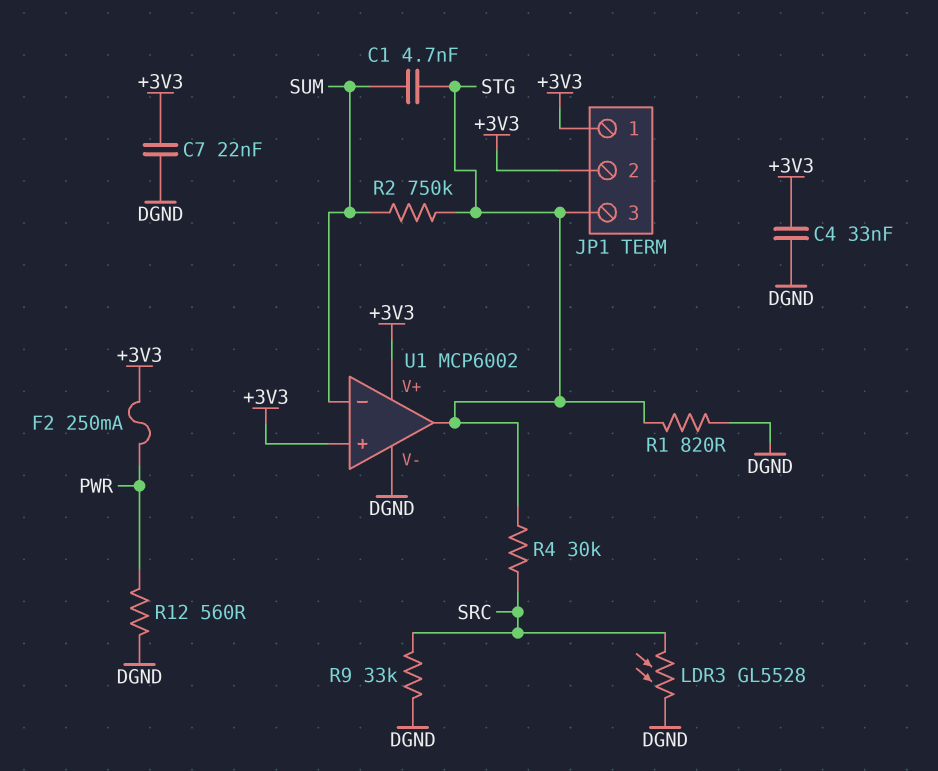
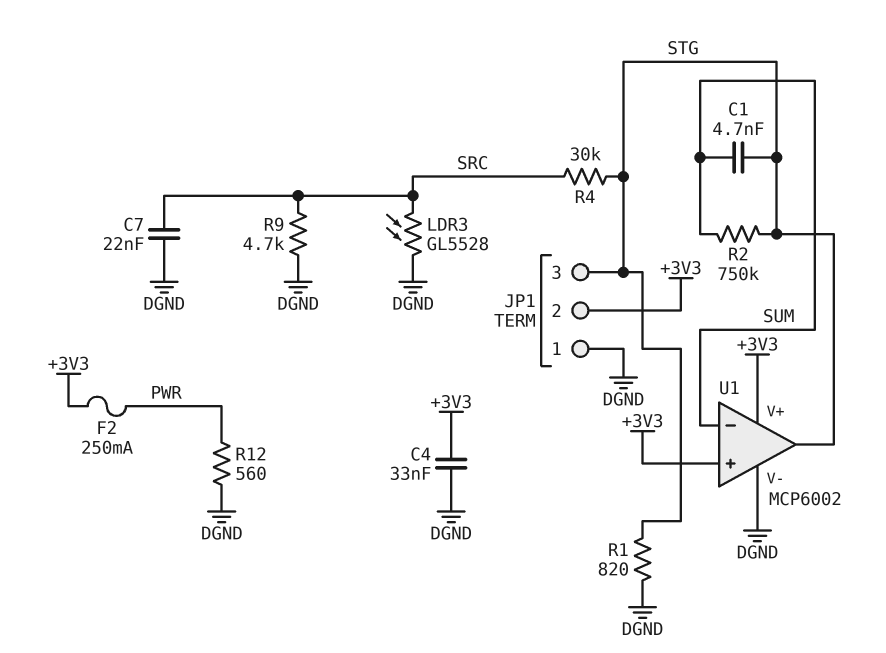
C7: 22nF (+3V3, DGND) -> 22nF (DGND, SRC)
JP1 pin 1: +3V3 -> DGND
R9: 33k (DGND, SRC) -> 4.7k (DGND, SRC)

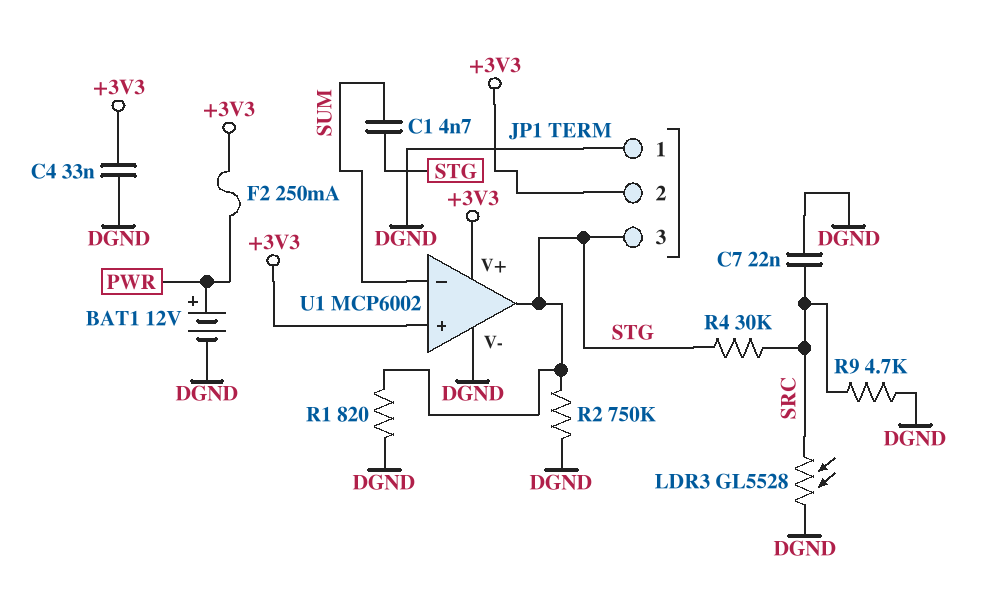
BAT1: none -> 12V (plus PWR, minus DGND)
R2: 750k (STG, SUM) -> 750k (DGND, STG)
R12: 560 (DGND, PWR) -> none

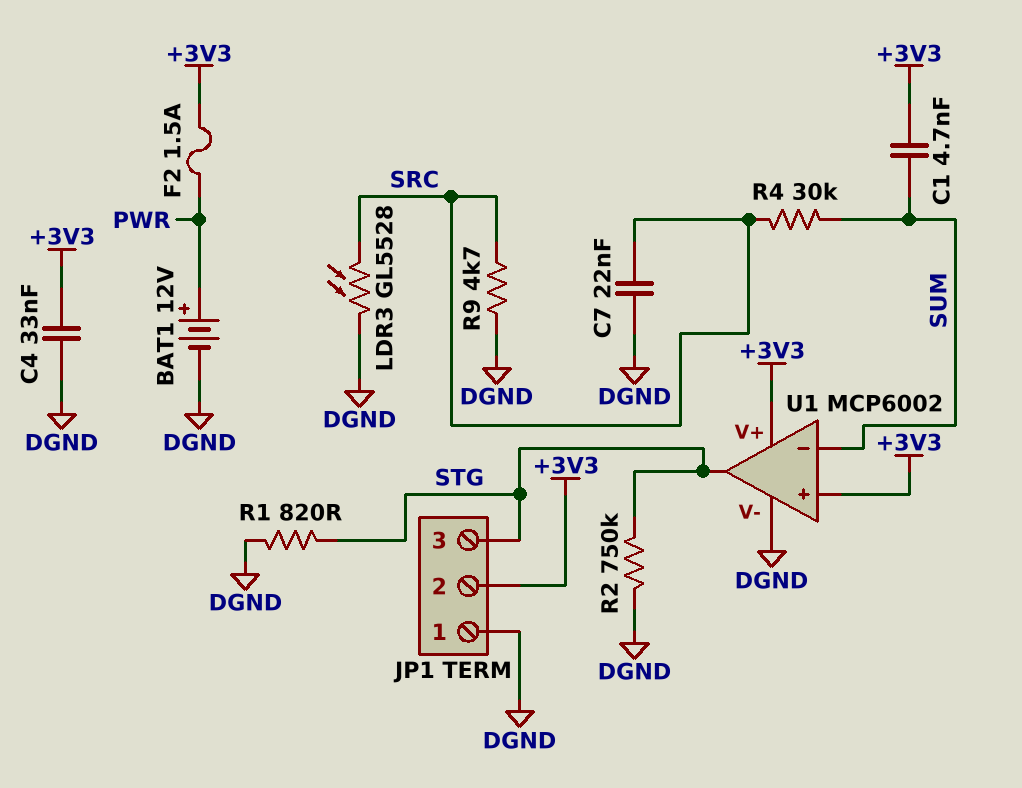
C1: 4.7nF (STG, SUM) -> 4.7nF (+3V3, SUM)
F2: 250mA (+3V3, PWR) -> 1.5A (+3V3, PWR)
R4: 30k (SRC, STG) -> 30k (SRC, SUM)

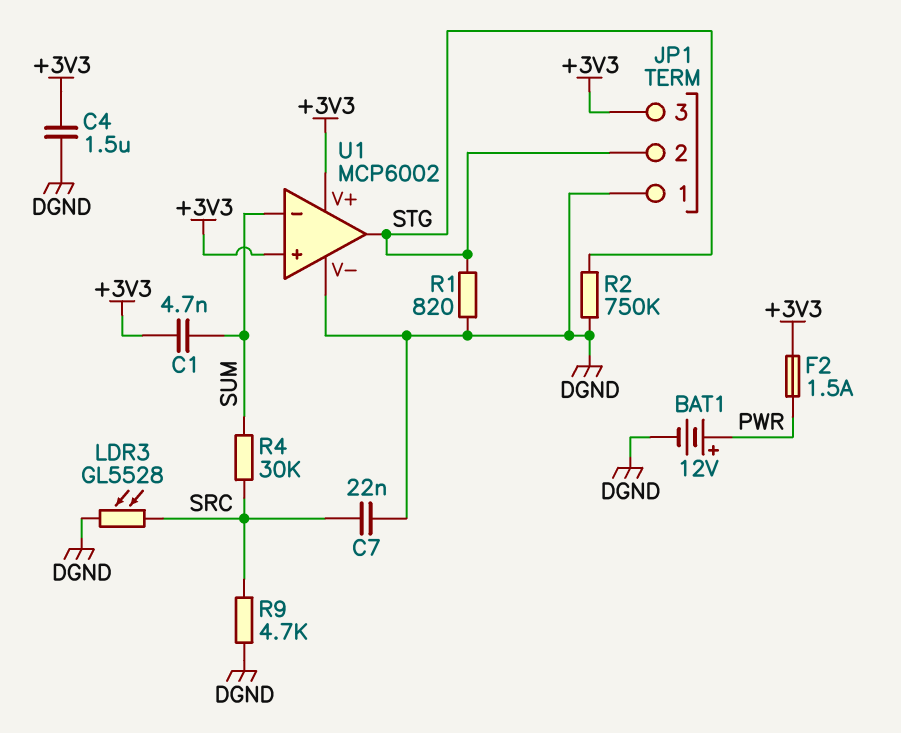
C4: 33nF (+3V3, DGND) -> 1.5uF (+3V3, DGND)
JP1 pin 2: +3V3 -> STG
JP1 pin 3: STG -> +3V3

